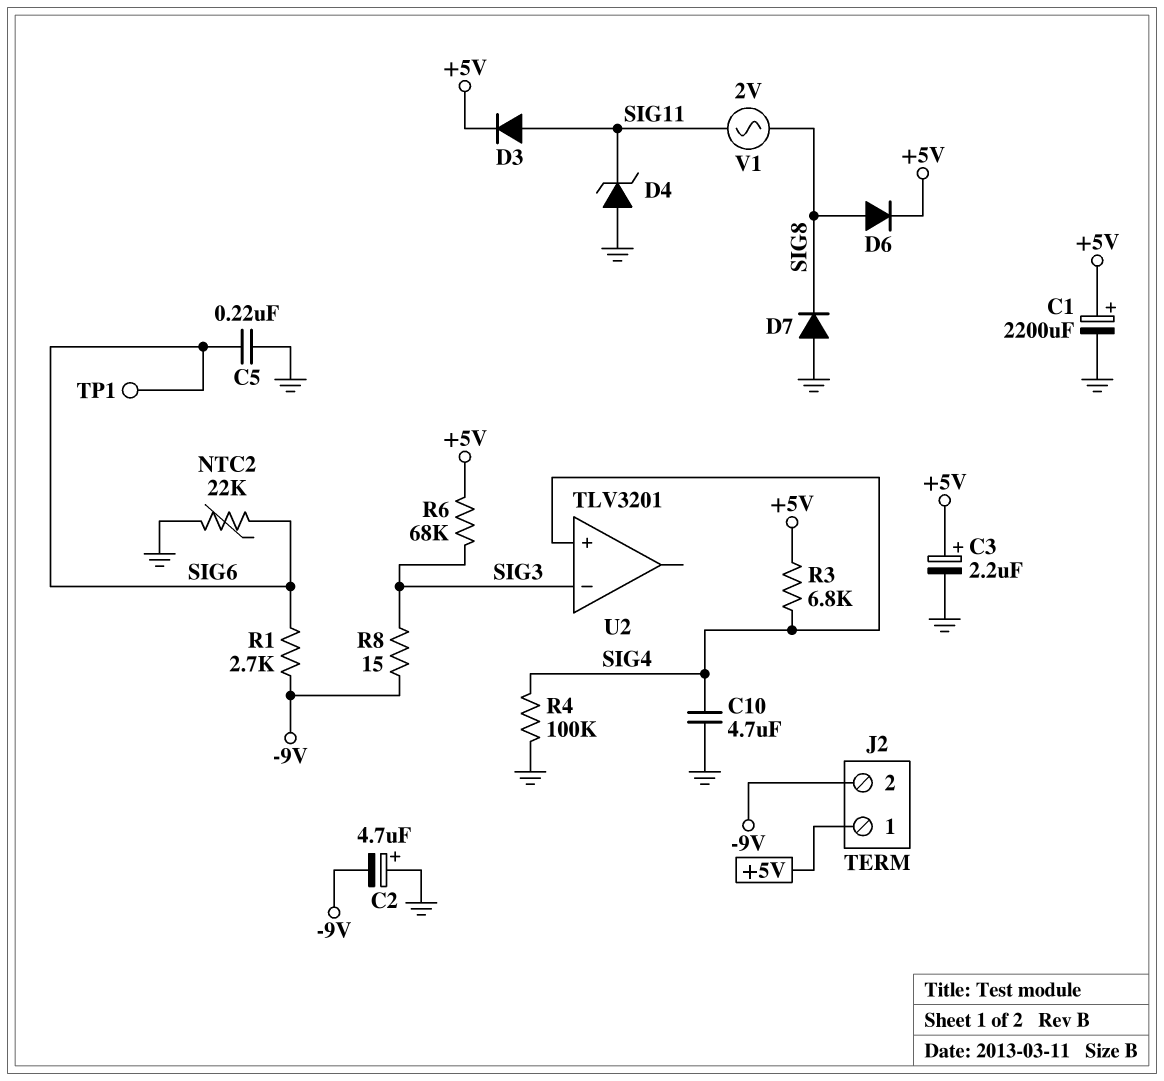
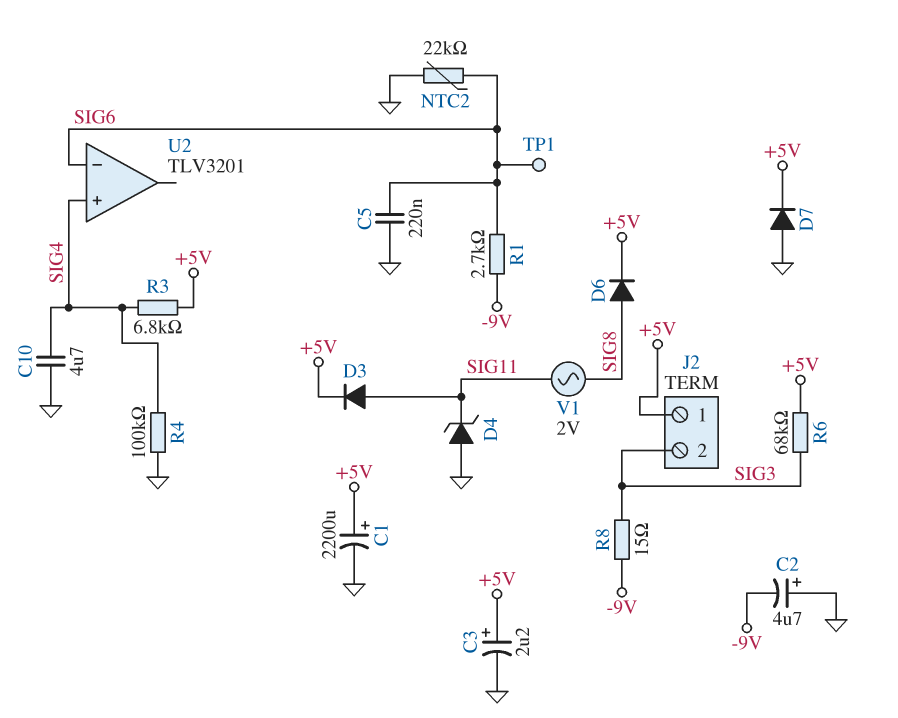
D7: diode (A GND, K SIG8) -> diode (A GND, K +5V)
J2 pin 2: -9V -> SIG3
U2 pin in-: SIG3 -> SIG6

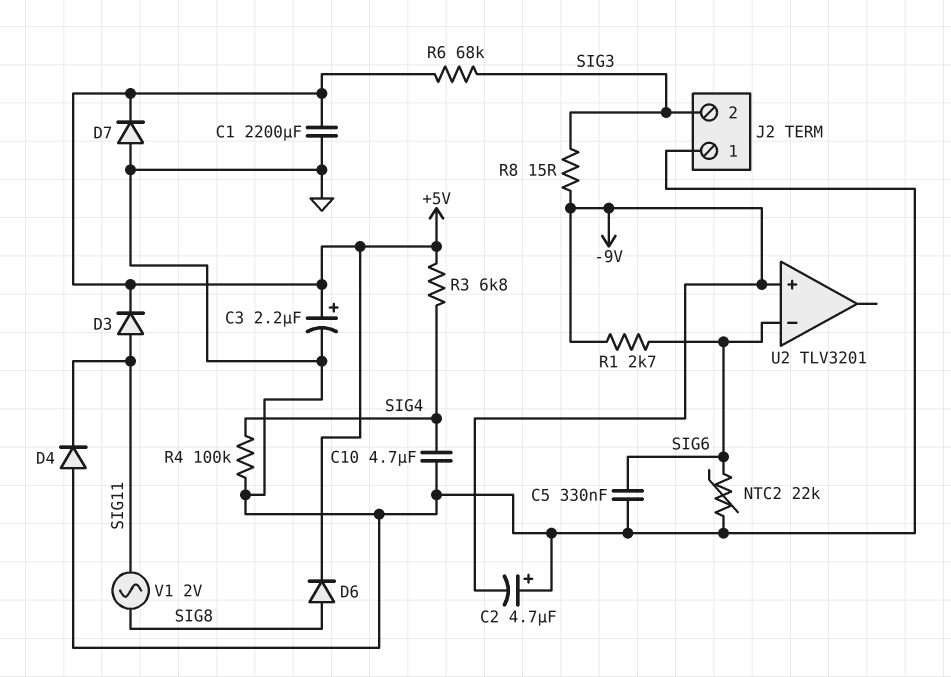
C1: 2200uF (plus +5V, minus GND) -> 2200uF (+5V, GND)
C5: 220nF (GND, SIG6) -> 330nF (GND, SIG6)
D4: zener (A GND, K SIG11) -> diode (A GND, K SIG11)
J2 pin 1: +5V -> GND
TP1: test point (SIG6) -> none
U2 pin in+: SIG4 -> -9V

